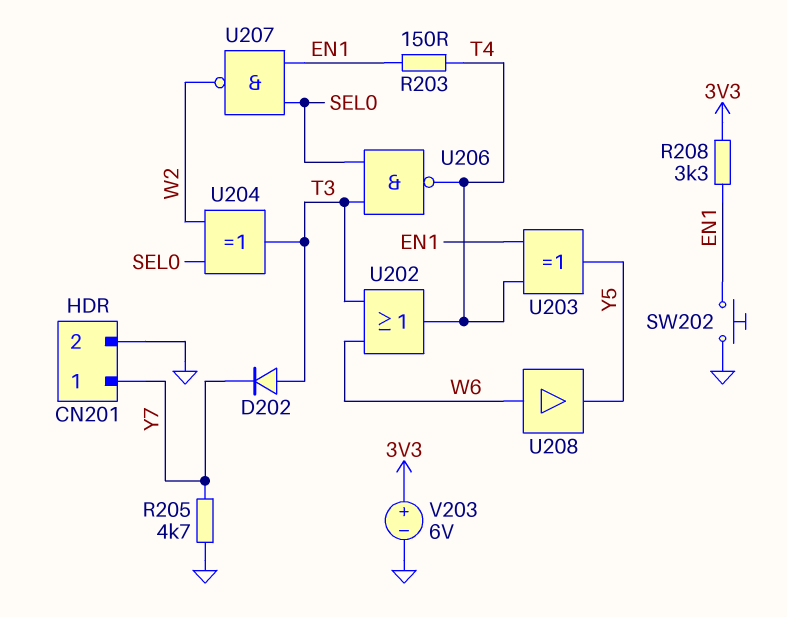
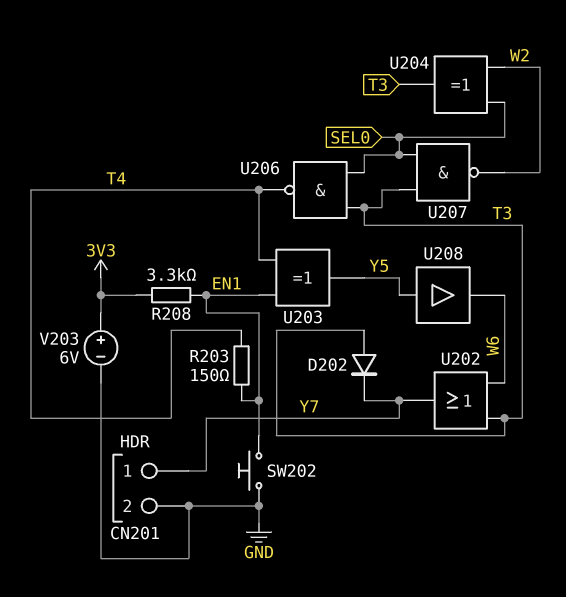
R205: 4.7k (GND, Y7) -> none
U202: OR (in T3, in W6, out T4) -> OR (in T3, in W6, out Y7)
U207: NAND (in EN1, in SEL0, out W2) -> NAND (in SEL0, in T3, out W2)
U208: buffer (in W6, out Y5) -> buffer (in Y5, out W6)

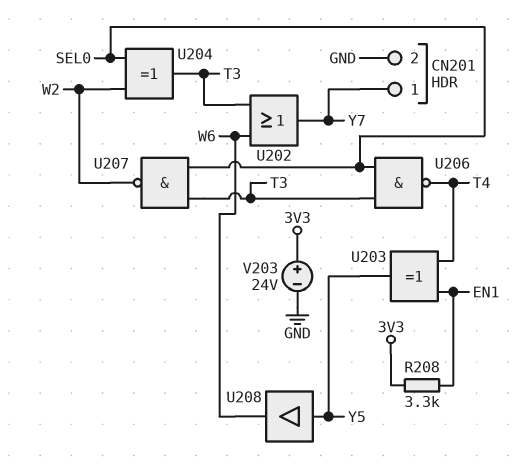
D202: diode (A T3, K Y7) -> none
R203: 150 (EN1, T4) -> none
SW202: button (EN1, GND) -> none
V203: 6V (plus 3V3, minus GND) -> 24V (plus 3V3, minus GND)

